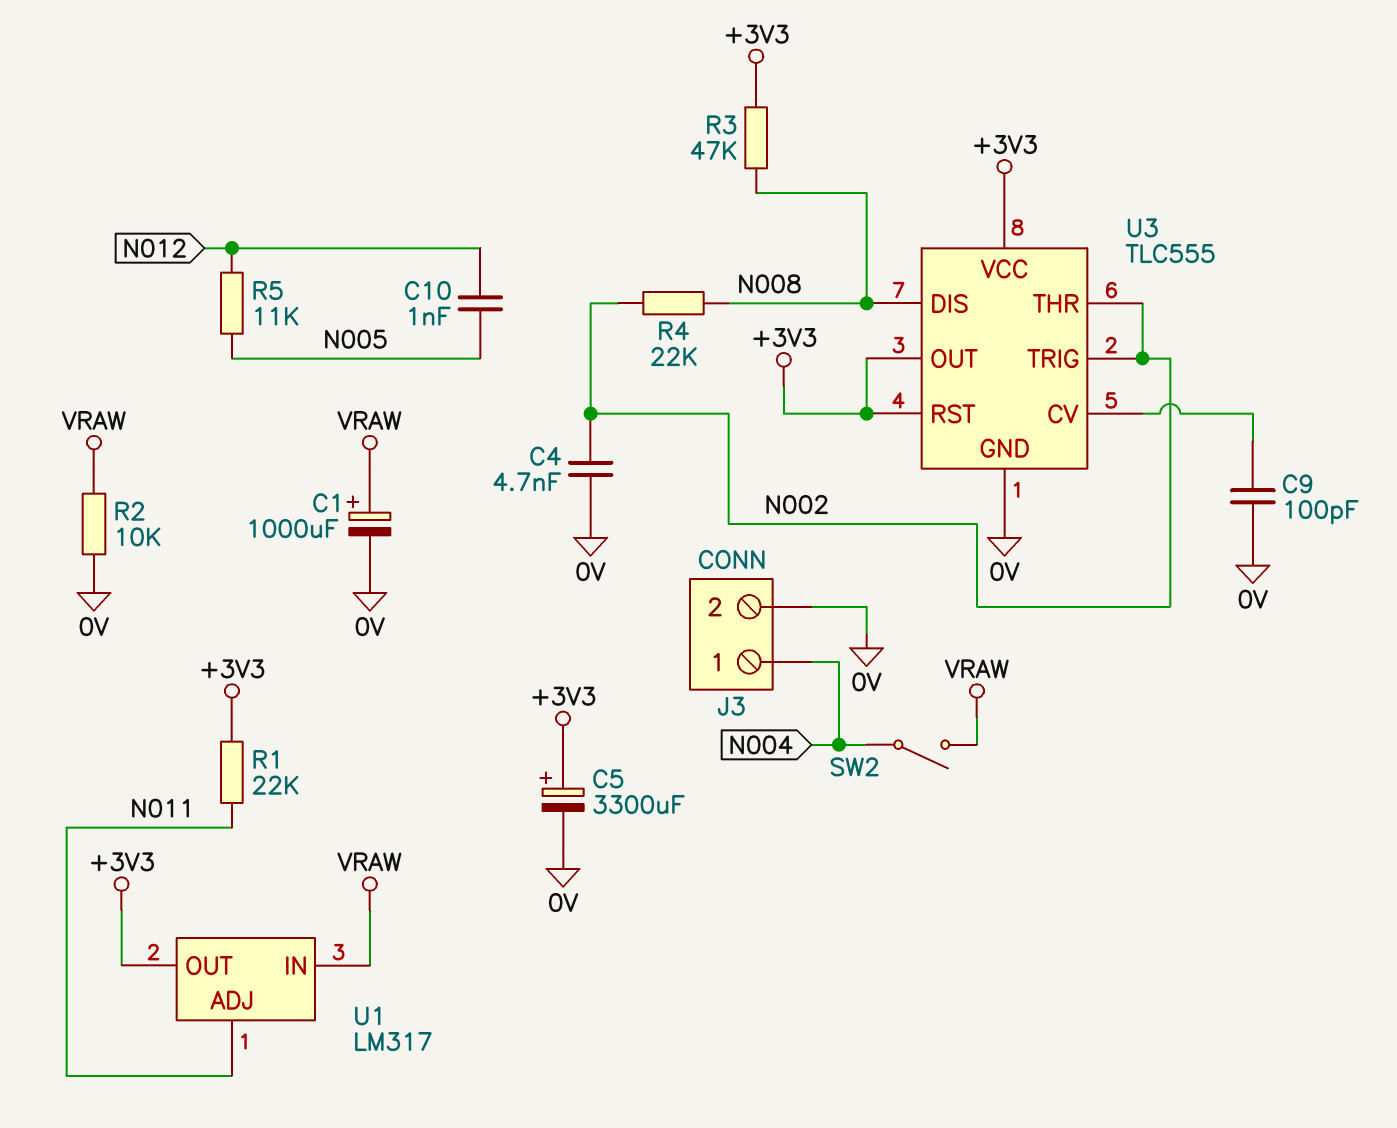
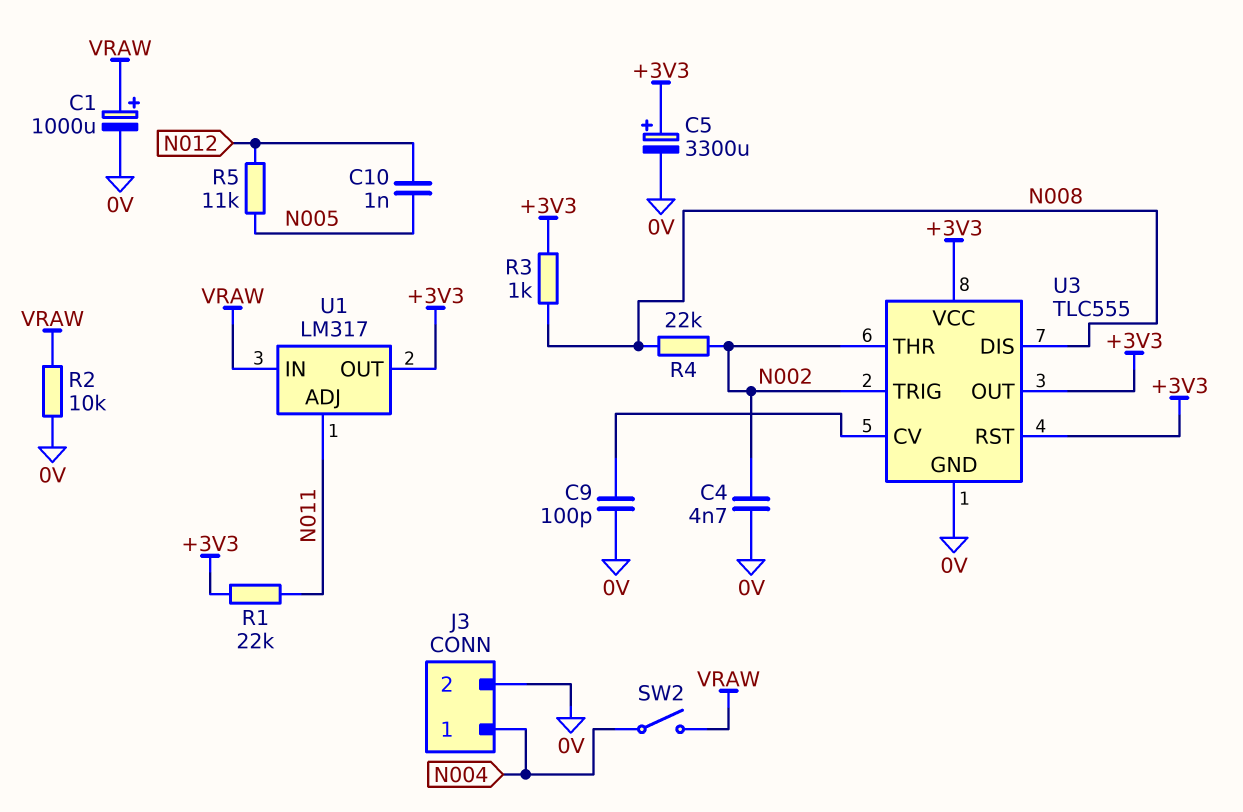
R3: 47k (+3V3, N008) -> 1k (+3V3, N008)

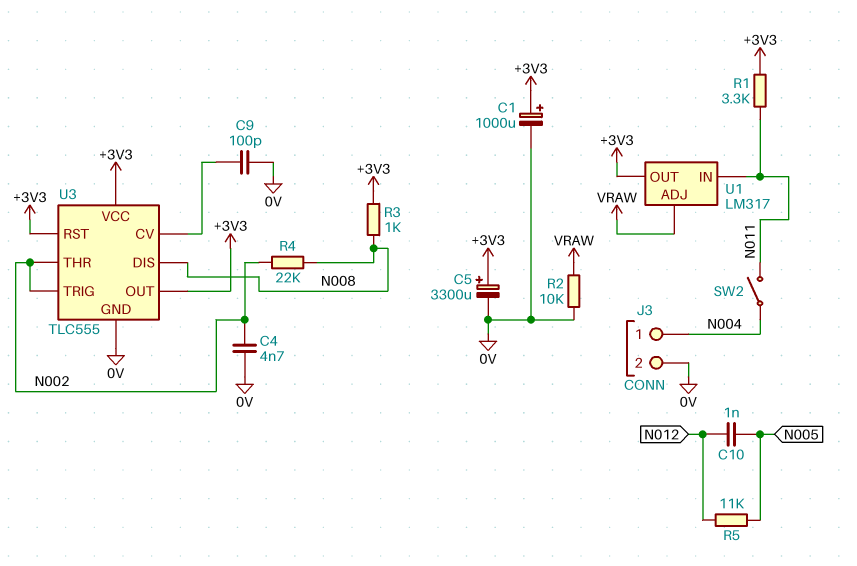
C1: 1000uF (plus VRAW, minus 0V) -> 1000uF (plus +3V3, minus 0V)
R1: 22k (+3V3, N011) -> 3.3k (+3V3, N011)
SW2: switch (N004, VRAW) -> switch (N004, N011)
U1 pin ADJ: N011 -> VRAW
U1 pin IN: VRAW -> N011

